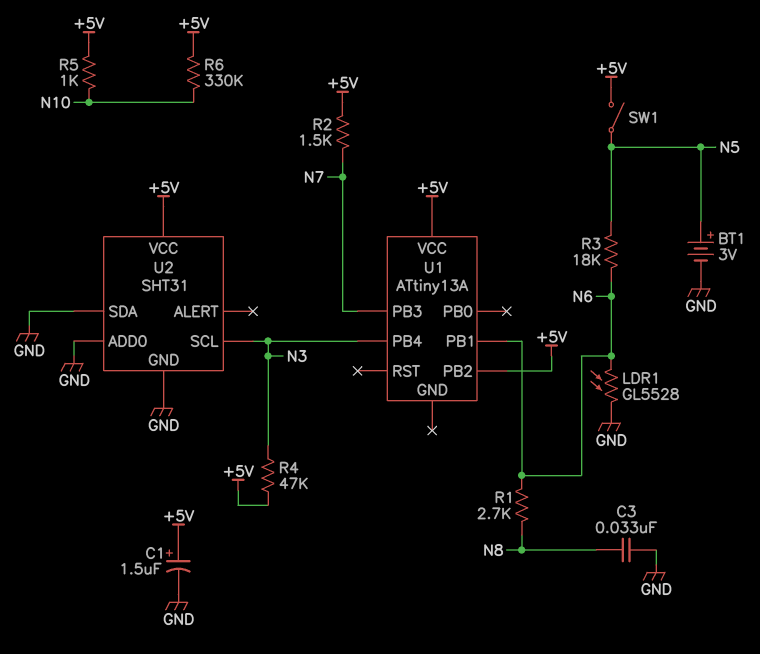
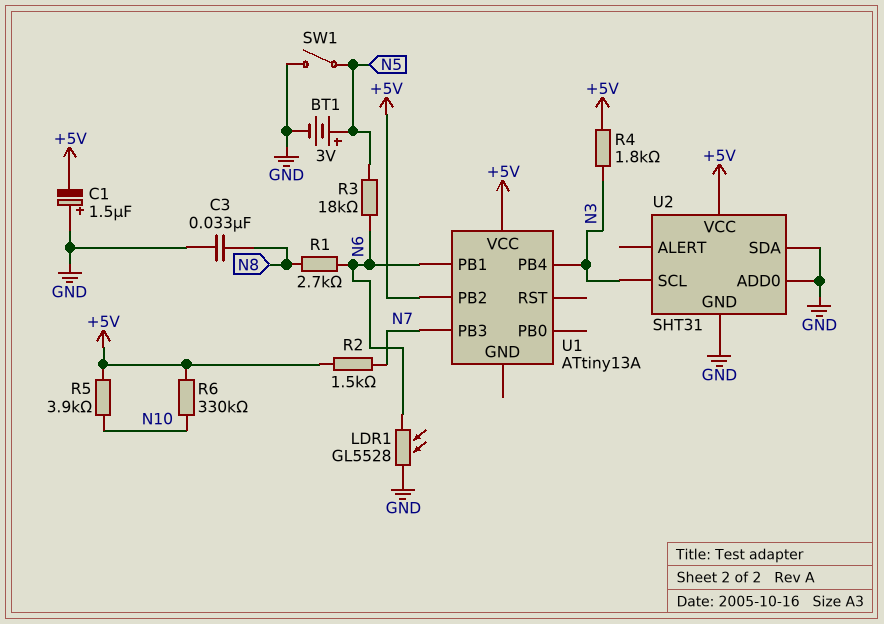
C1: 1.5uF (plus +5V, minus GND) -> 1.5uF (plus GND, minus +5V)
R4: 47k (+5V, N3) -> 1.8k (+5V, N3)
R5: 1k (+5V, N10) -> 3.9k (+5V, N10)
SW1: switch (+5V, N5) -> switch (GND, N5)

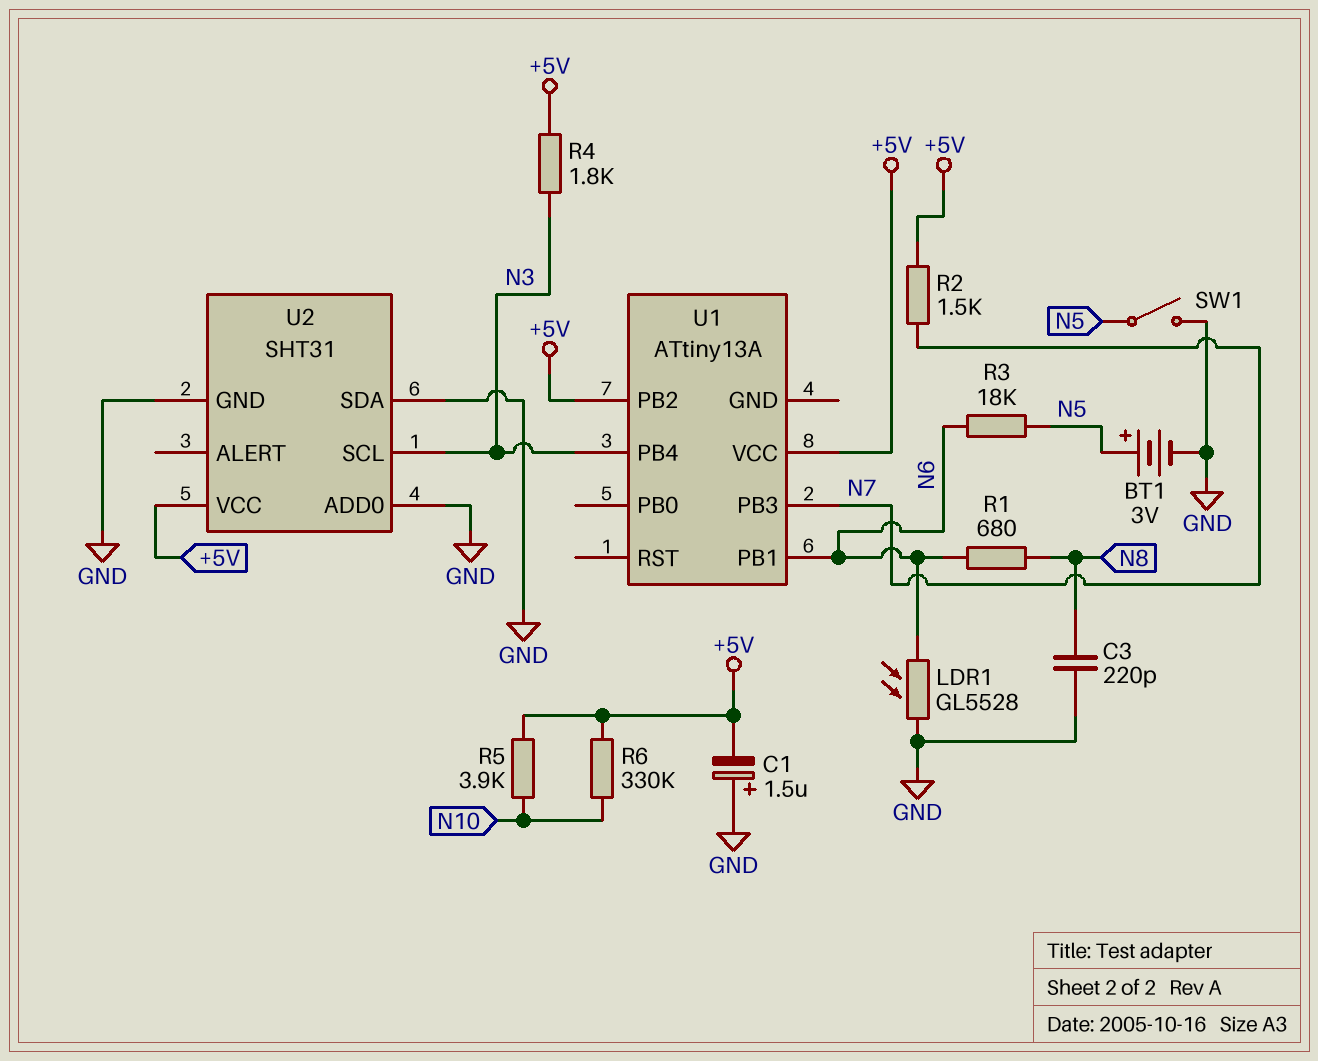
C3: 33nF (GND, N8) -> 220pF (GND, N8)
R1: 2.7k (N6, N8) -> 680 (N6, N8)

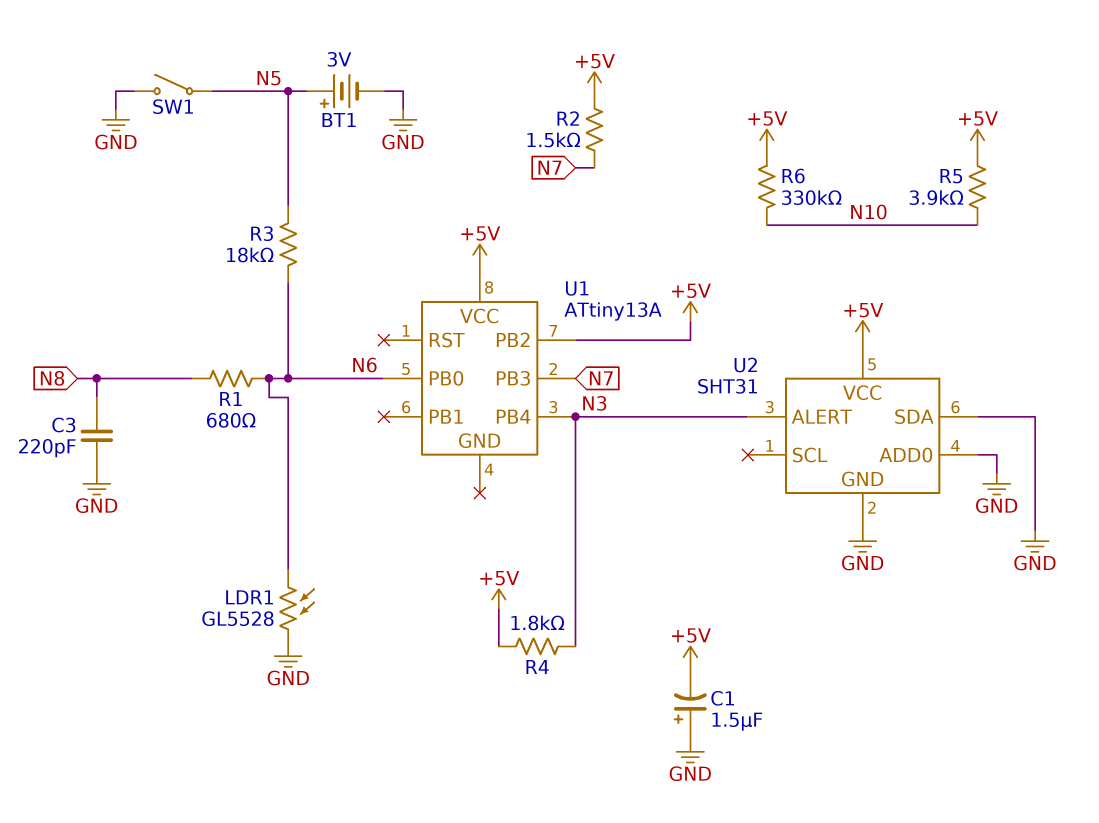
U1 pin PB0: none -> N6
U1 pin PB1: N6 -> none
U2 pin ALERT: none -> N3
U2 pin SCL: N3 -> none

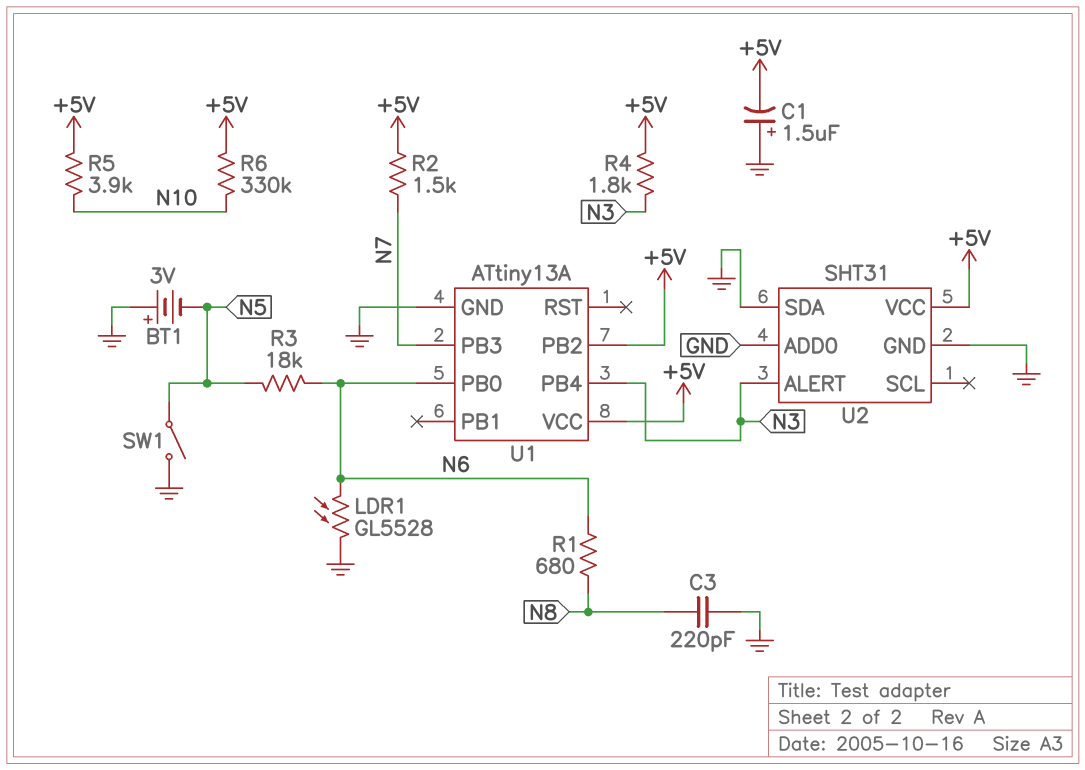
BT1: 3V (plus N5, minus GND) -> 3V (plus GND, minus N5)
U1 pin GND: none -> GND

